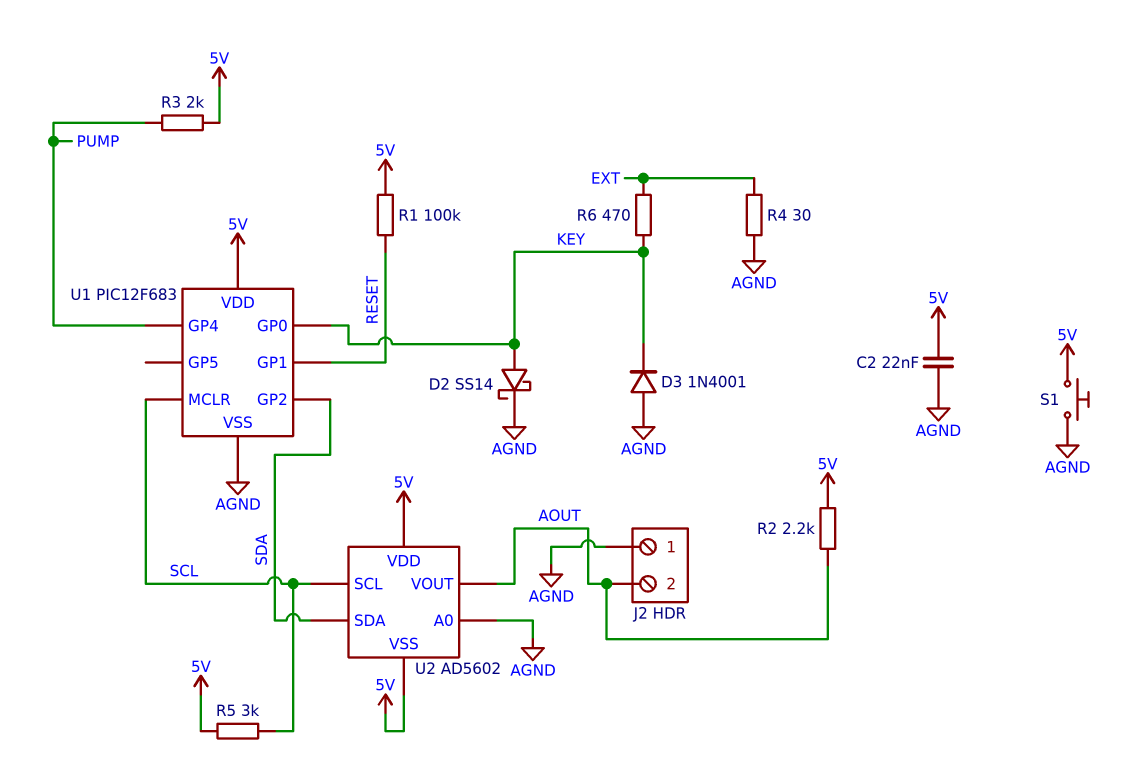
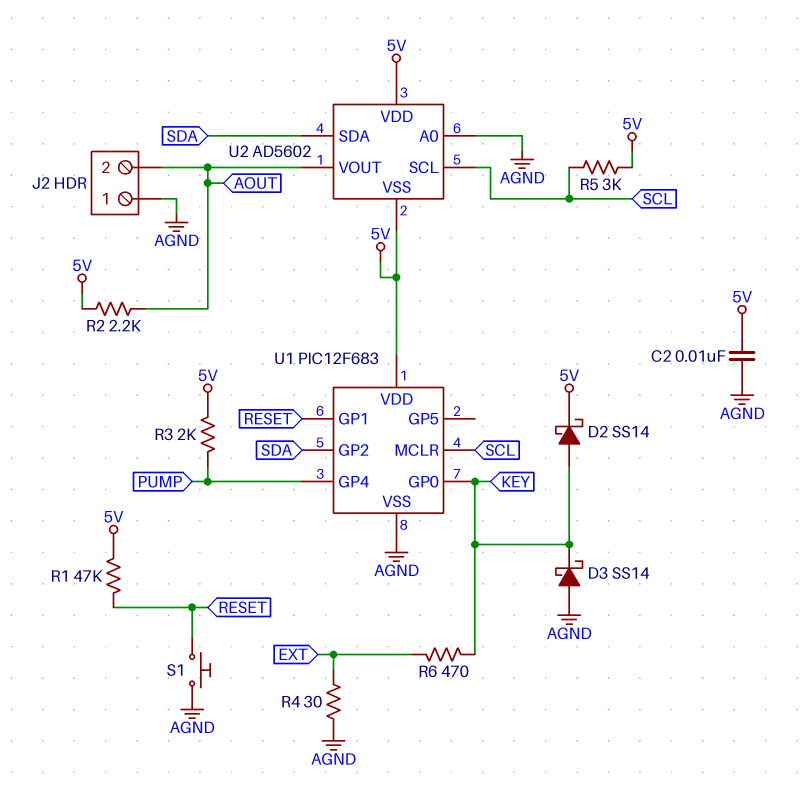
C2: 22nF (5V, AGND) -> 10nF (5V, AGND)
D2: schottky SS14 (A KEY, K AGND) -> schottky SS14 (A KEY, K 5V)
D3: diode 1N4001 (A AGND, K KEY) -> schottky SS14 (A AGND, K KEY)
R1: 100k (5V, RESET) -> 47k (5V, RESET)
S1: button (5V, AGND) -> button (AGND, RESET)

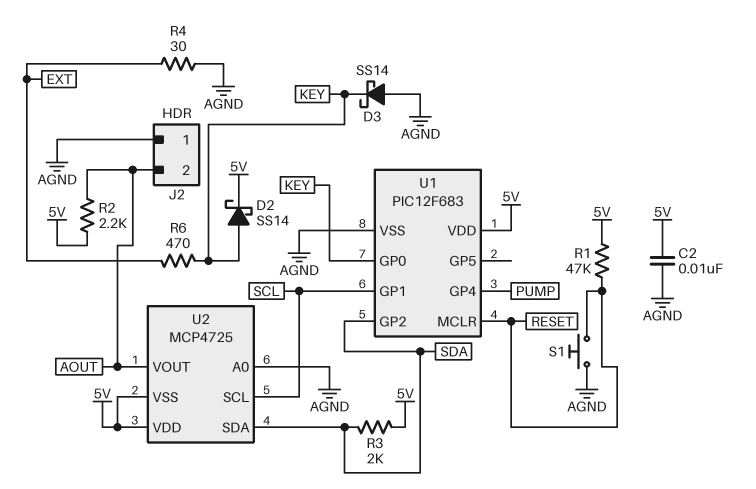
R3: 2k (5V, PUMP) -> 2k (5V, SDA)
R5: 3k (5V, SCL) -> none
U1 pin GP1: RESET -> SCL
U1 pin MCLR: SCL -> RESET
U2: AD5602 -> MCP4725

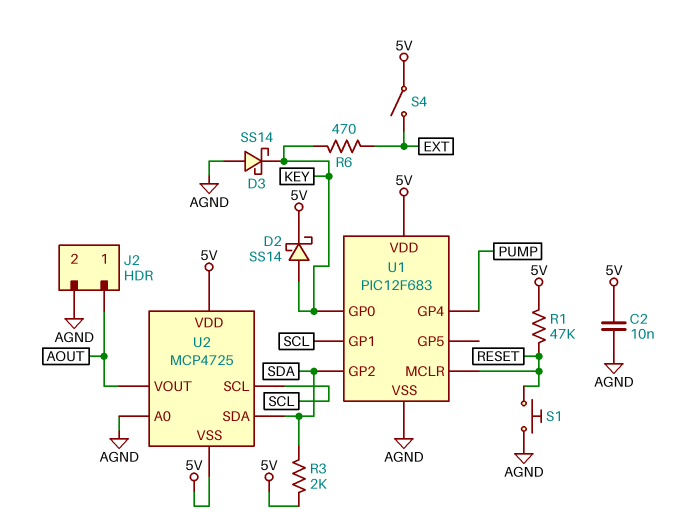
J2 pin 1: AGND -> AOUT
J2 pin 2: AOUT -> AGND
R2: 2.2k (5V, AOUT) -> none
R4: 30 (AGND, EXT) -> none
S4: none -> switch (5V, EXT)

